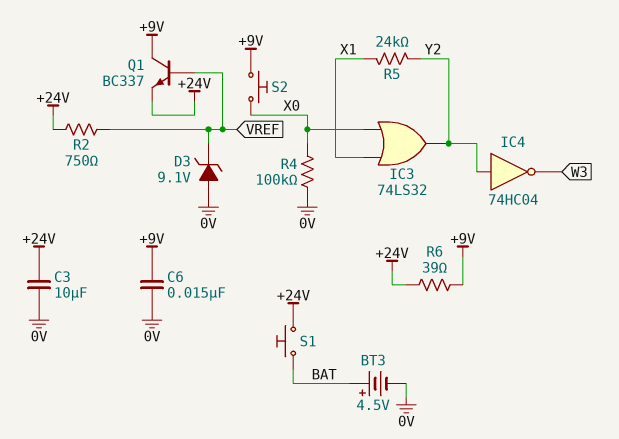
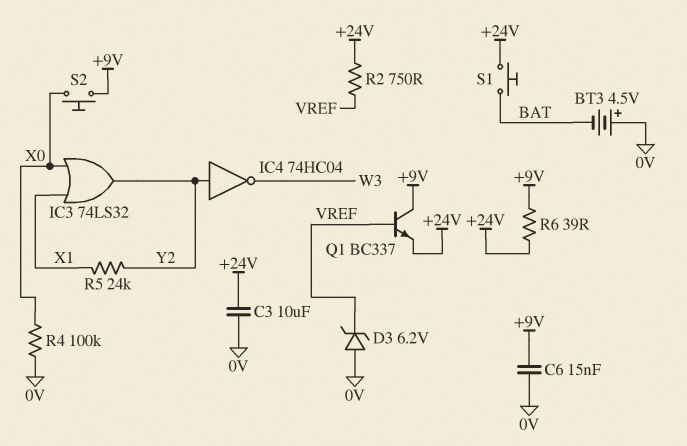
BT3: 4.5V (plus BAT, minus 0V) -> 4.5V (plus 0V, minus BAT)
D3: zener 9.1V (A 0V, K VREF) -> zener 6.2V (A 0V, K VREF)

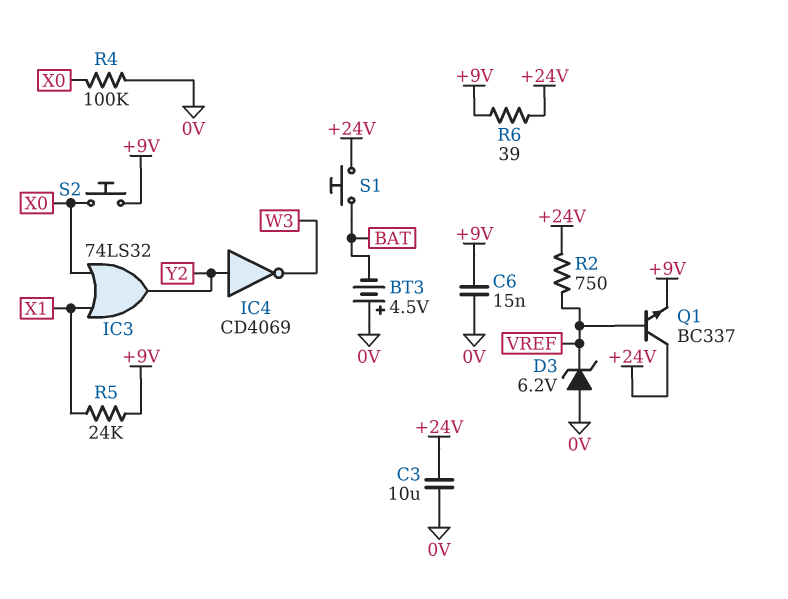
IC4: NOT 74HC04 (in Y2, out W3) -> NOT CD4069 (in Y2, out W3)
Q1: NPN BC337 (B VREF, C +9V, E +24V) -> NPN BC337 (B VREF, C +24V, E +9V)
R5: 24k (X1, Y2) -> 24k (+9V, X1)

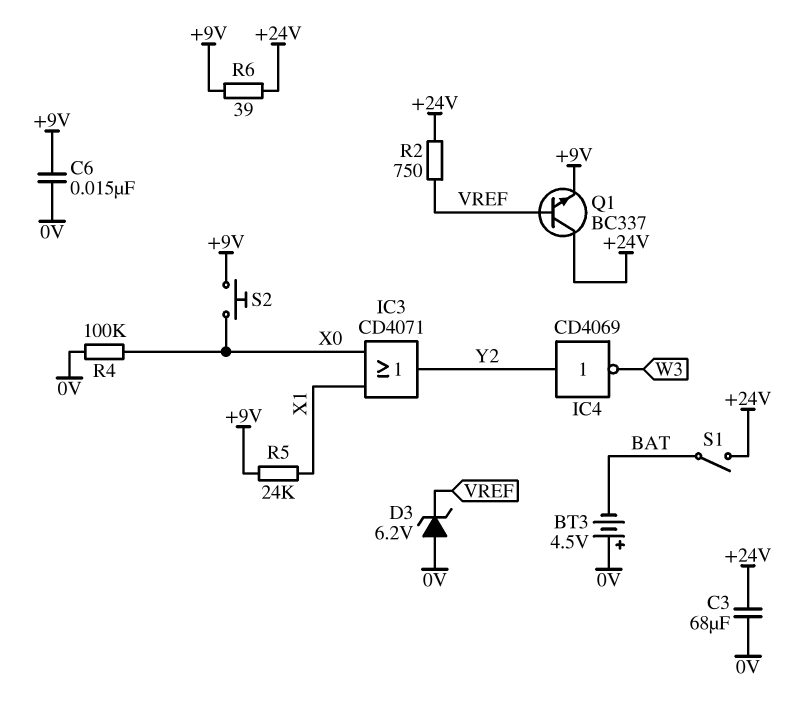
C3: 10uF (+24V, 0V) -> 68uF (+24V, 0V)
IC3: OR 74LS32 (in X0, in X1, out Y2) -> OR CD4071 (in X0, in X1, out Y2)
S1: button (+24V, BAT) -> switch (+24V, BAT)

